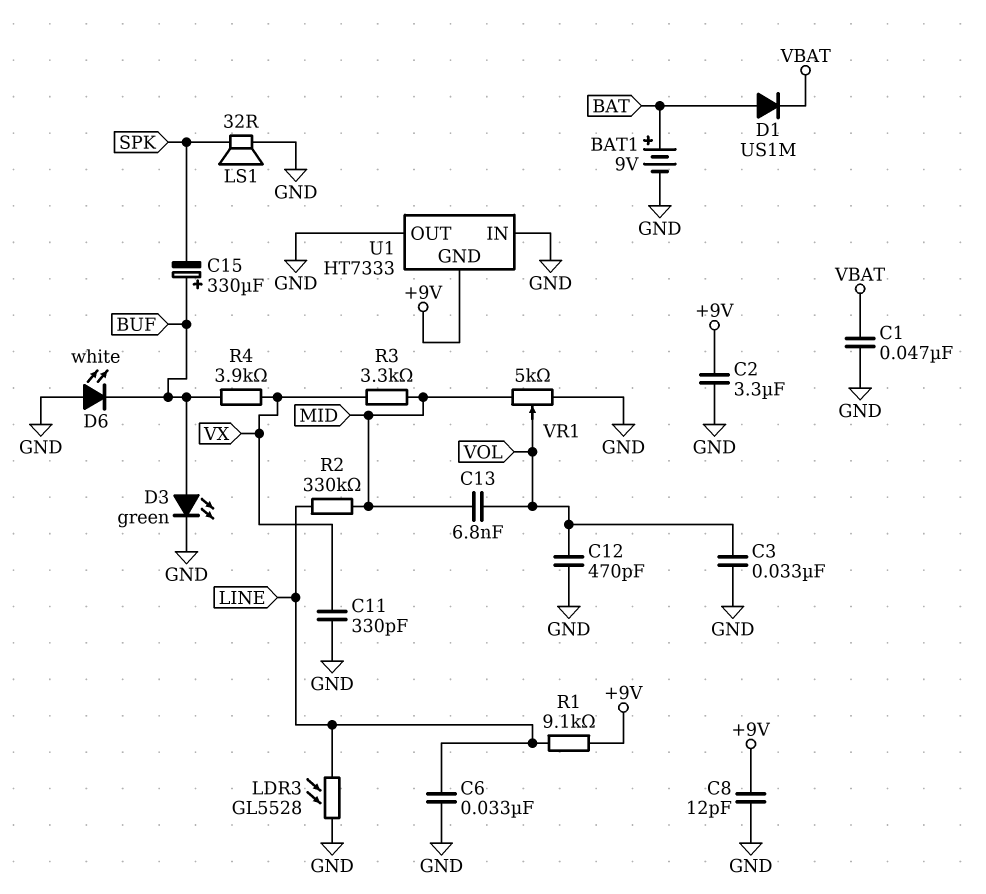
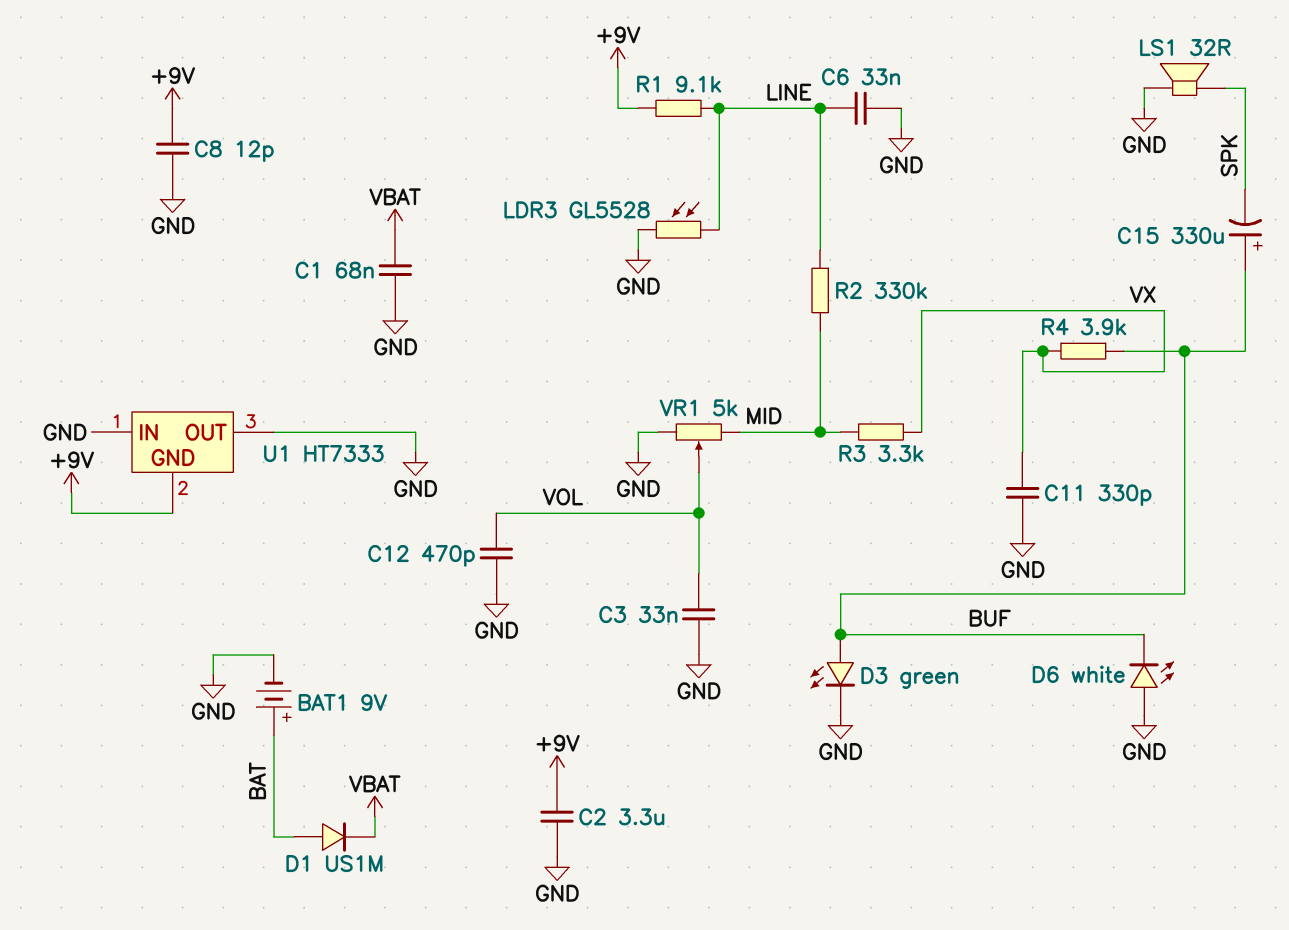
C1: 47nF (GND, VBAT) -> 68nF (GND, VBAT)
C13: 6.8nF (MID, VOL) -> none

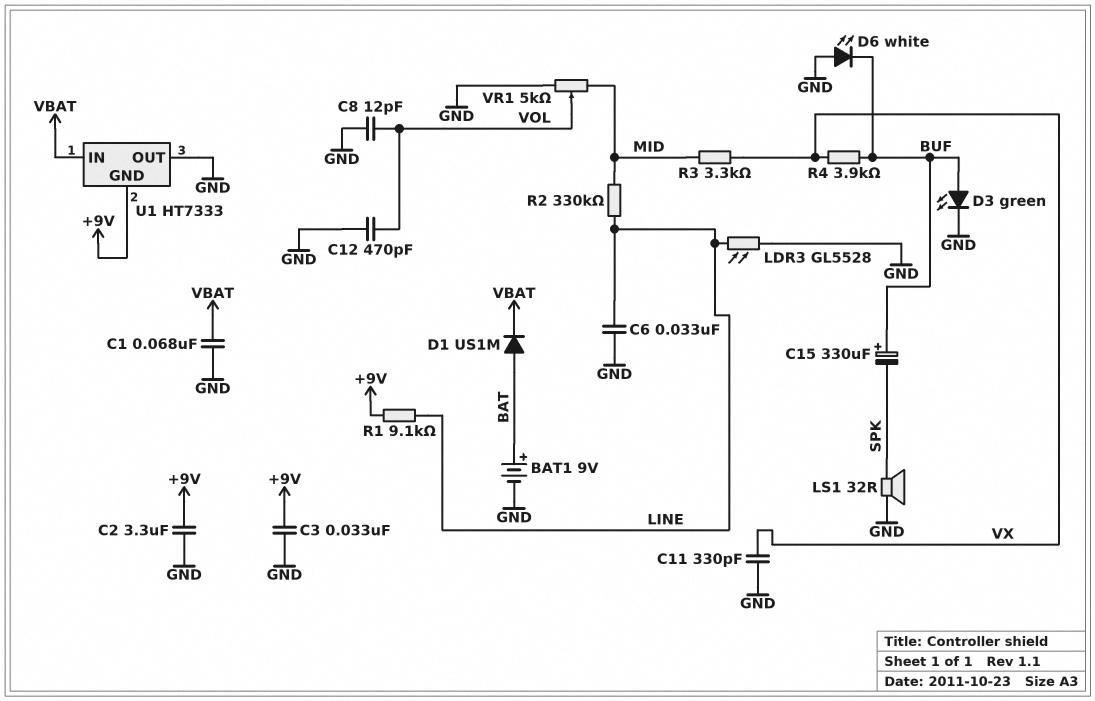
C3: 33nF (GND, VOL) -> 33nF (+9V, GND)
C8: 12pF (+9V, GND) -> 12pF (GND, VOL)
U1 pin IN: GND -> VBAT

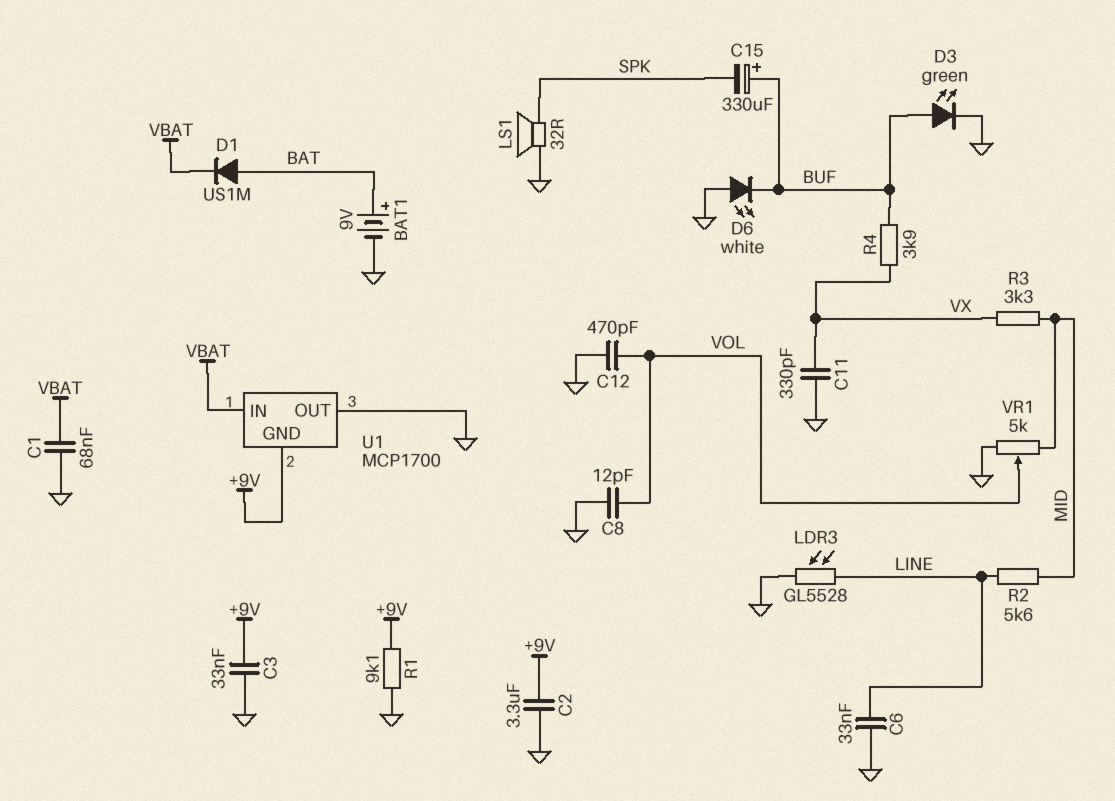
R1: 9.1k (+9V, LINE) -> 9.1k (+9V, GND)
R2: 330k (LINE, MID) -> 5.6k (LINE, MID)
U1: HT7333 -> MCP1700

